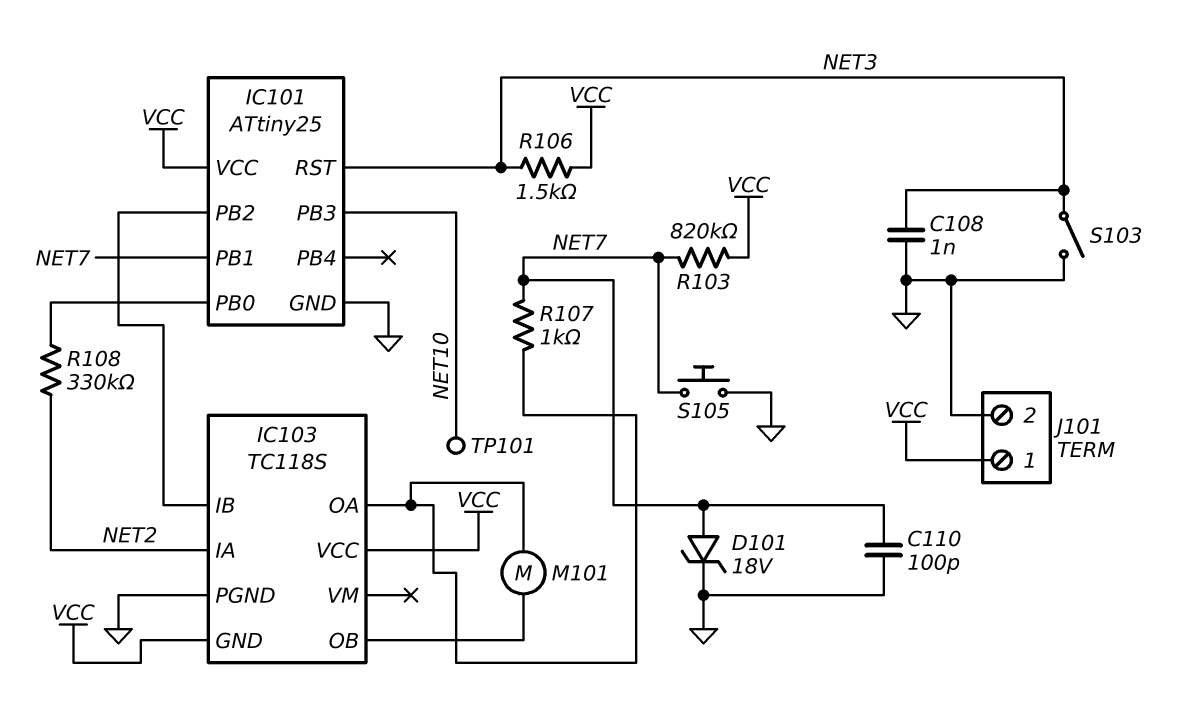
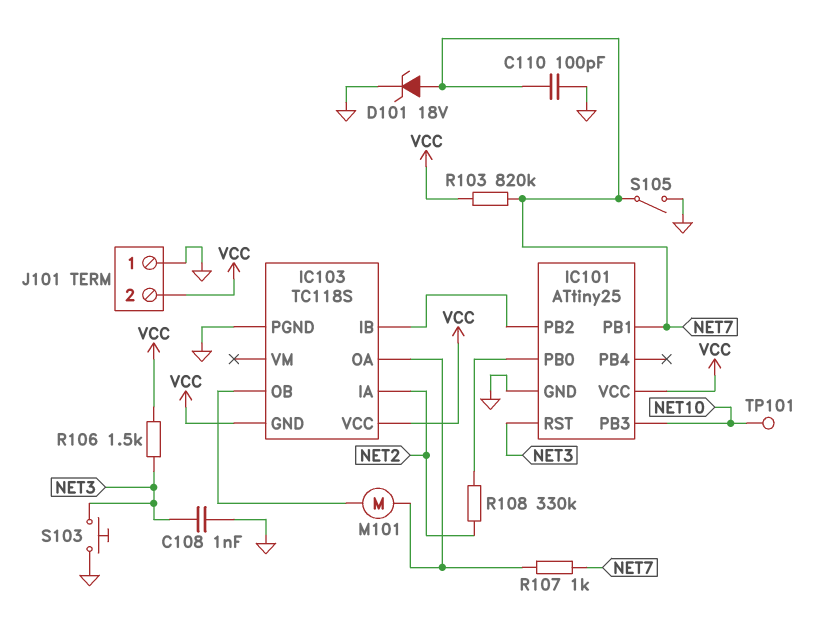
J101 pin 1: VCC -> GND
J101 pin 2: GND -> VCC
S103: switch (GND, NET3) -> button (GND, NET3)
S105: button (GND, NET7) -> switch (GND, NET7)

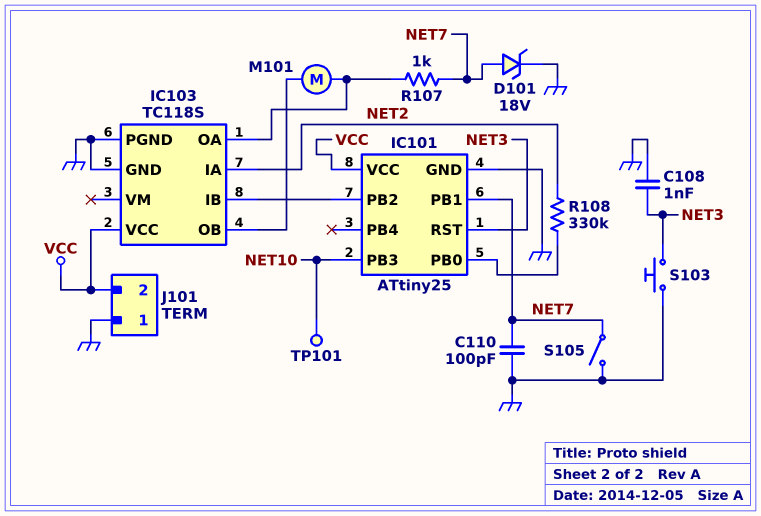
IC103 pin GND: VCC -> GND
R103: 820k (NET7, VCC) -> none
R106: 1.5k (NET3, VCC) -> none

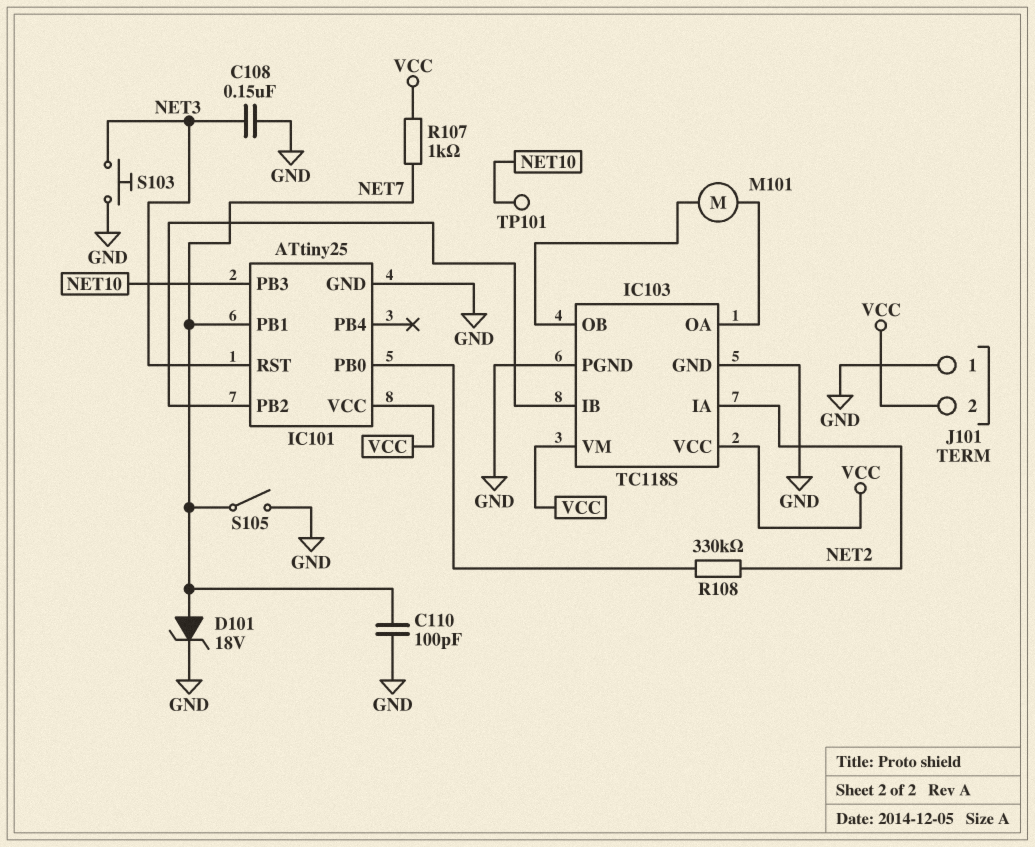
C108: 1nF (GND, NET3) -> 150nF (GND, NET3)
IC103 pin VM: none -> VCC
R107: 1k (IC103/OA, NET7) -> 1k (NET7, VCC)

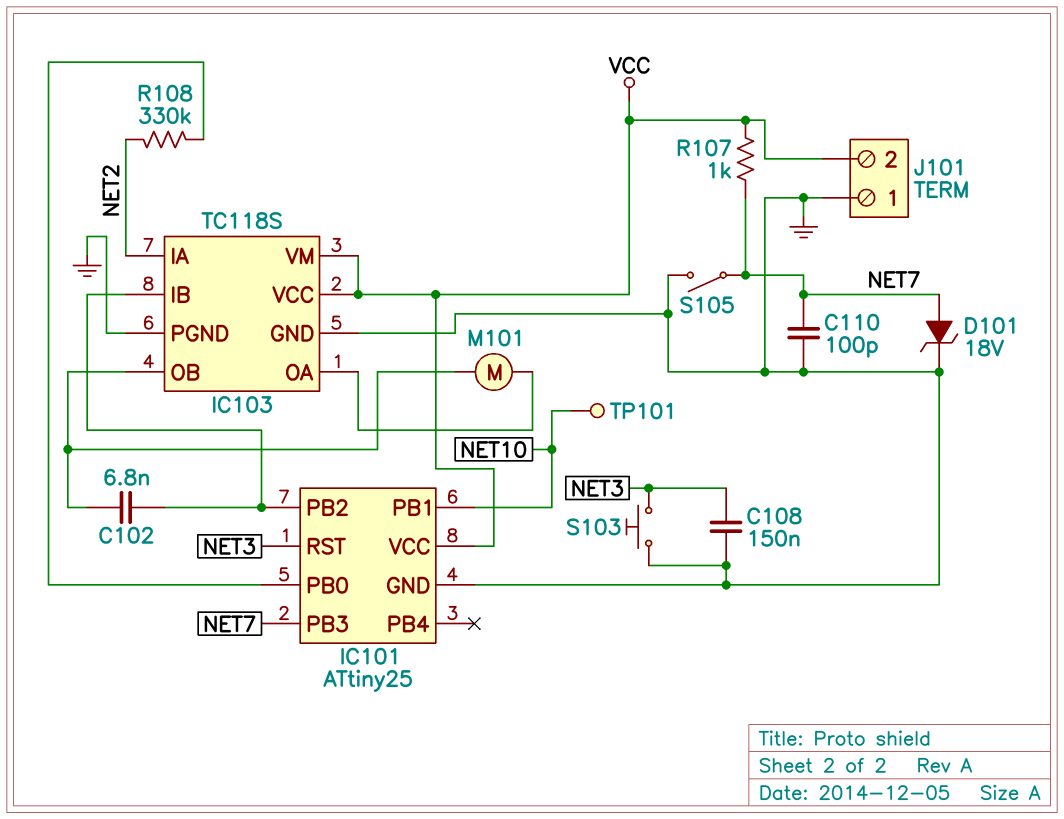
C102: none -> 6.8nF (IC101/PB2, IC103/OB)
IC101 pin PB1: NET7 -> NET10
IC101 pin PB3: NET10 -> NET7

